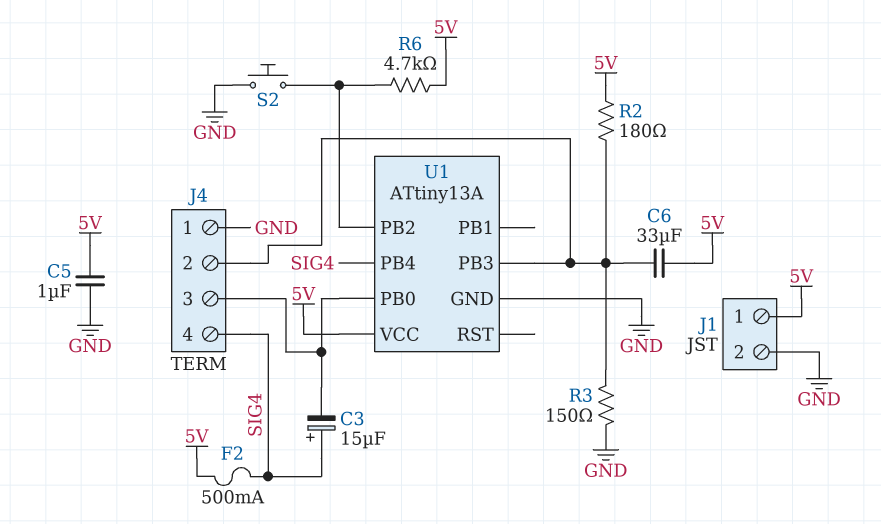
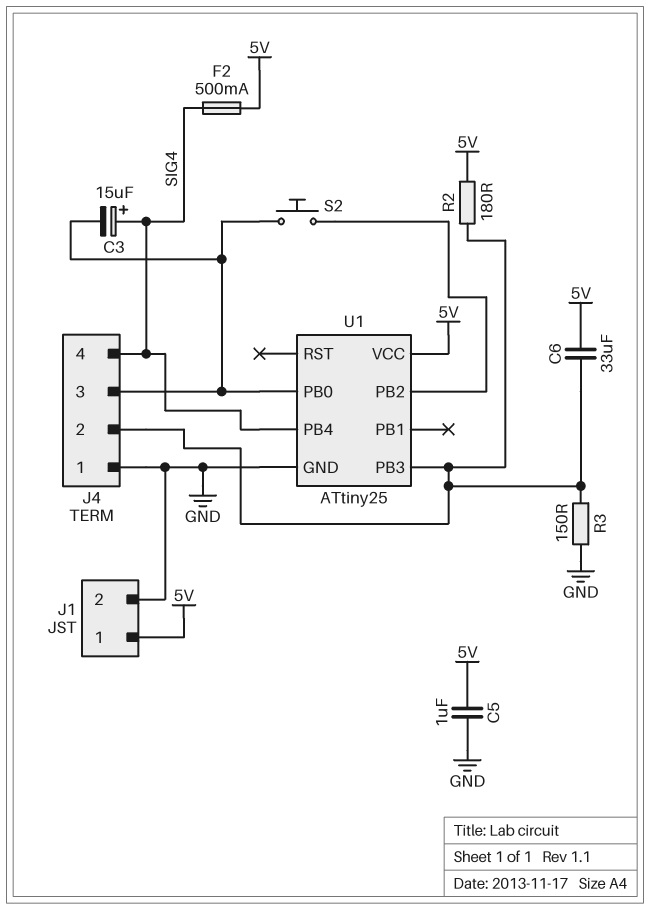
R6: 4.7k (5V, U1/PB2) -> none
S2: button (GND, U1/PB2) -> button (J4/3, U1/PB2)
U1: ATtiny13A -> ATtiny25

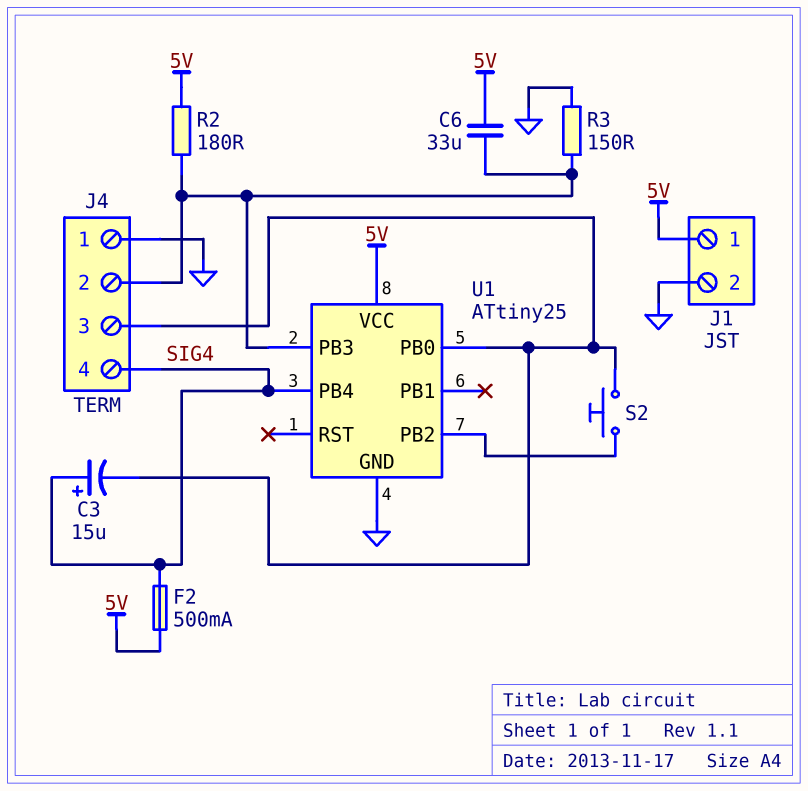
C5: 1uF (5V, GND) -> none

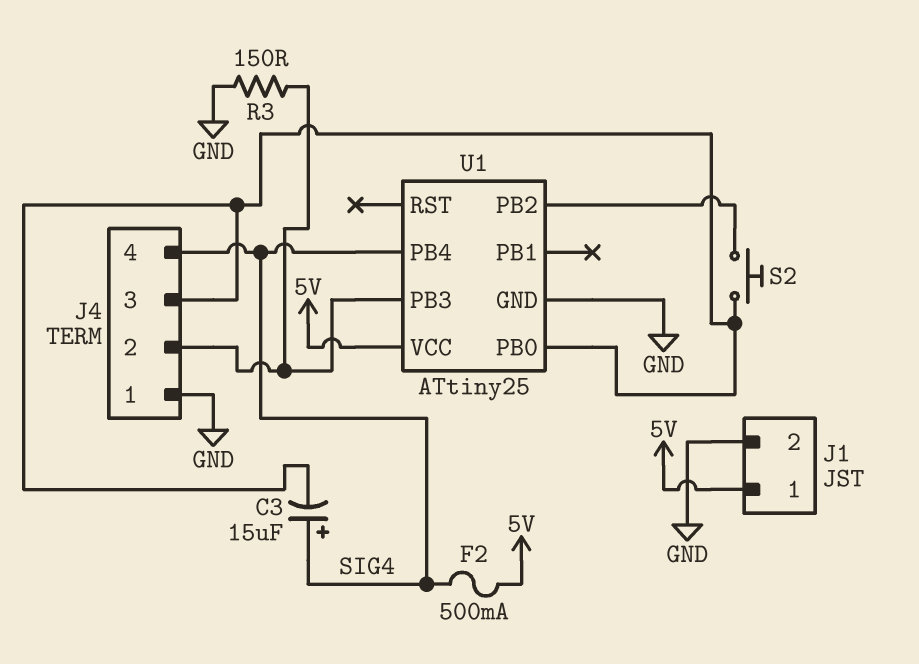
C6: 33uF (5V, J4/2) -> none
R2: 180 (5V, J4/2) -> none

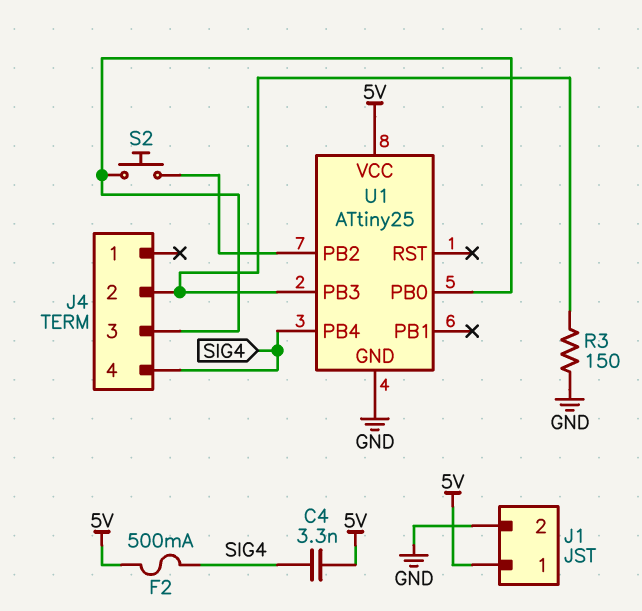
C3: 15uF (plus SIG4, minus J4/3) -> none
C4: none -> 3.3nF (5V, SIG4)
J4 pin 1: GND -> none

